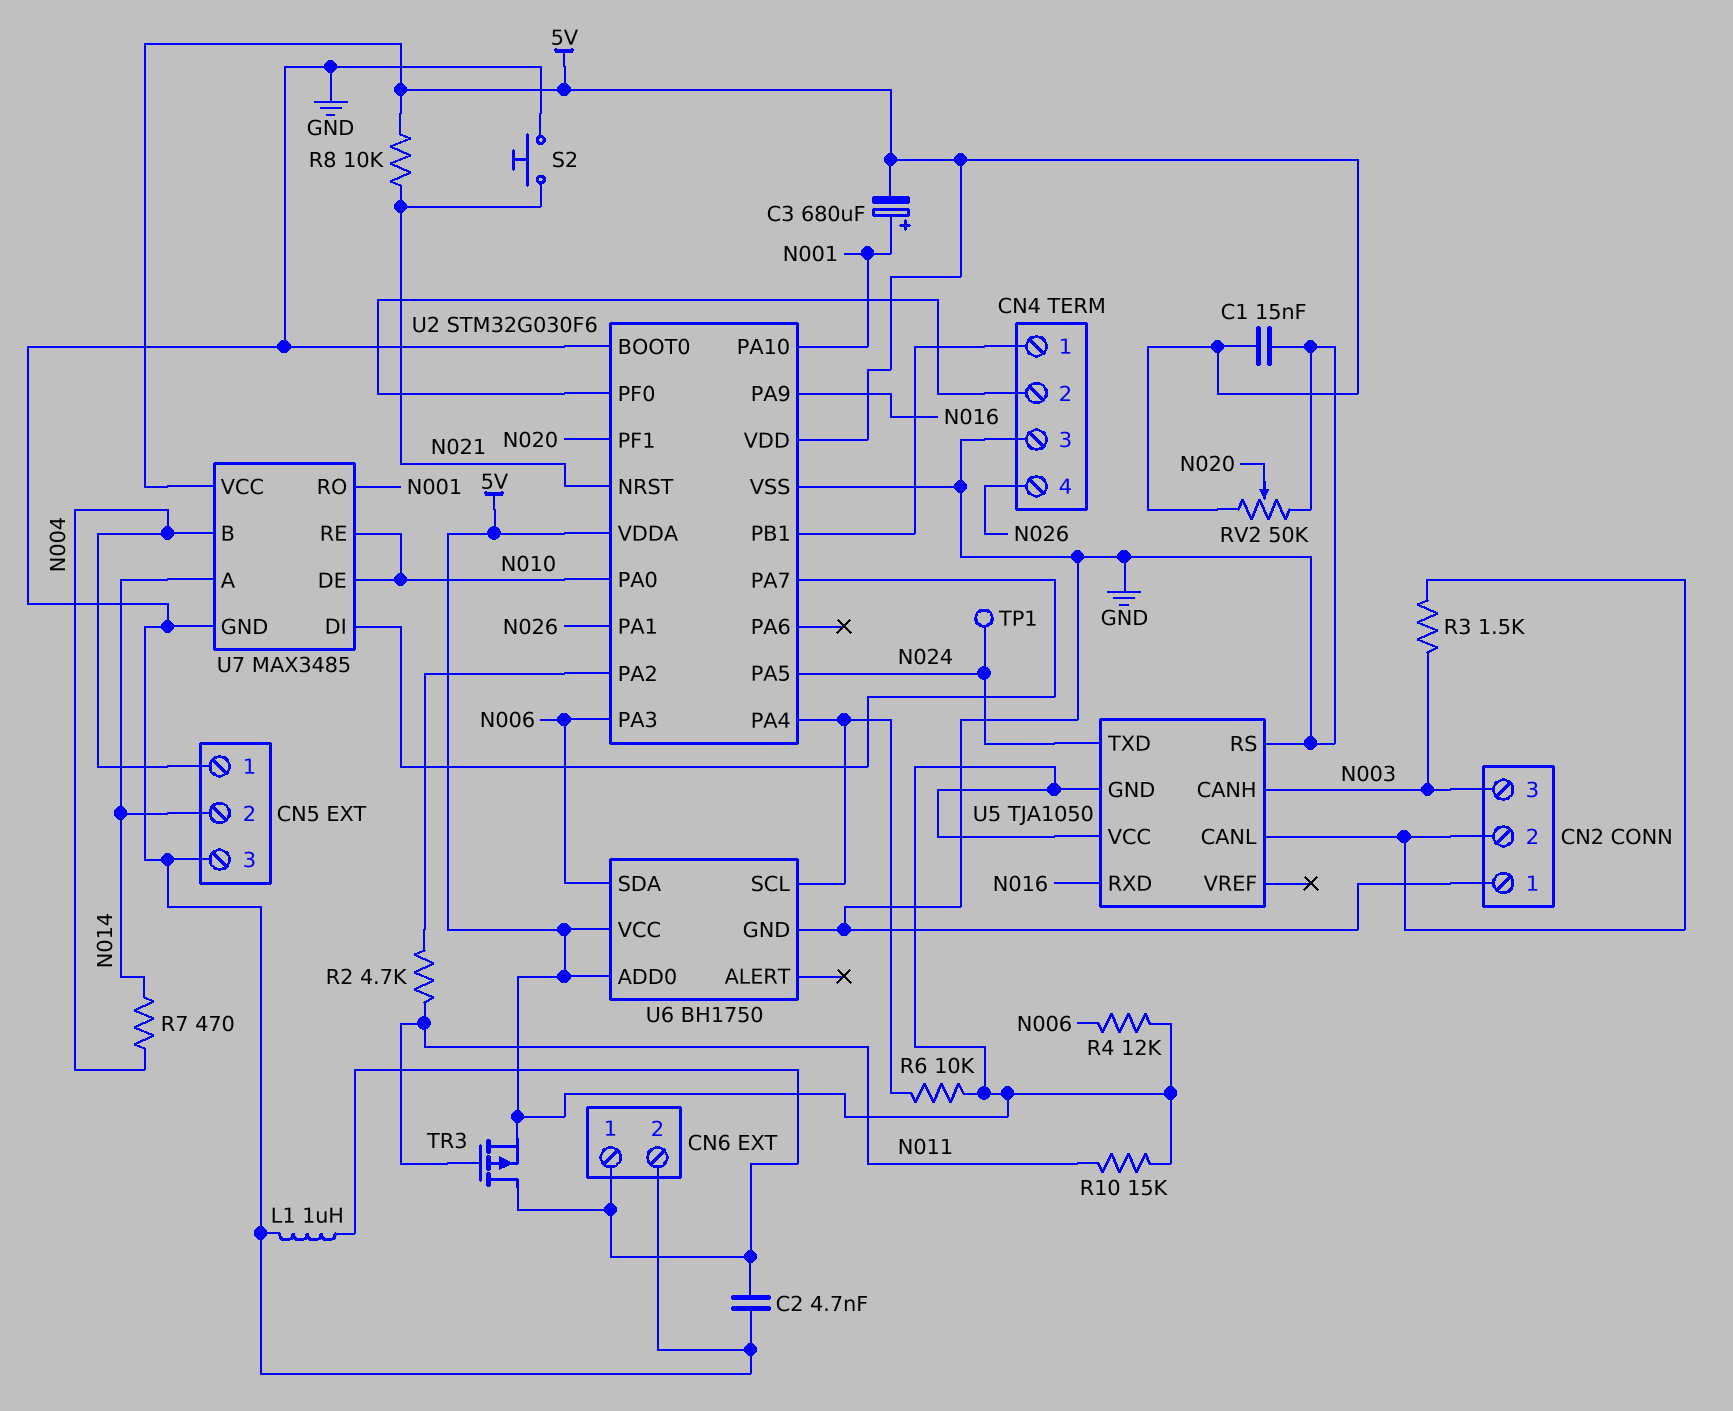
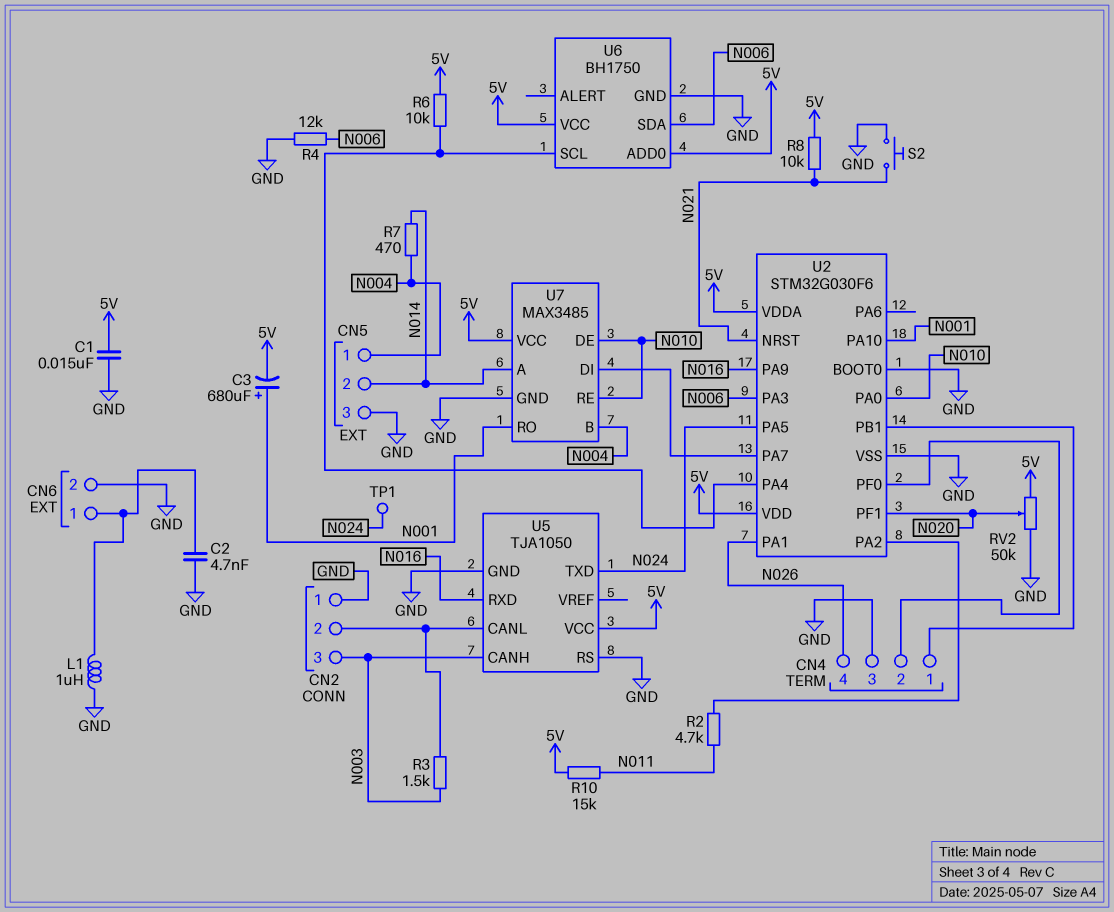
R4: 12k (5V, N006) -> 12k (GND, N006)
TR3: PMOS (G N011, D CN6/1, S 5V) -> none
U5 pin GND: 5V -> GND

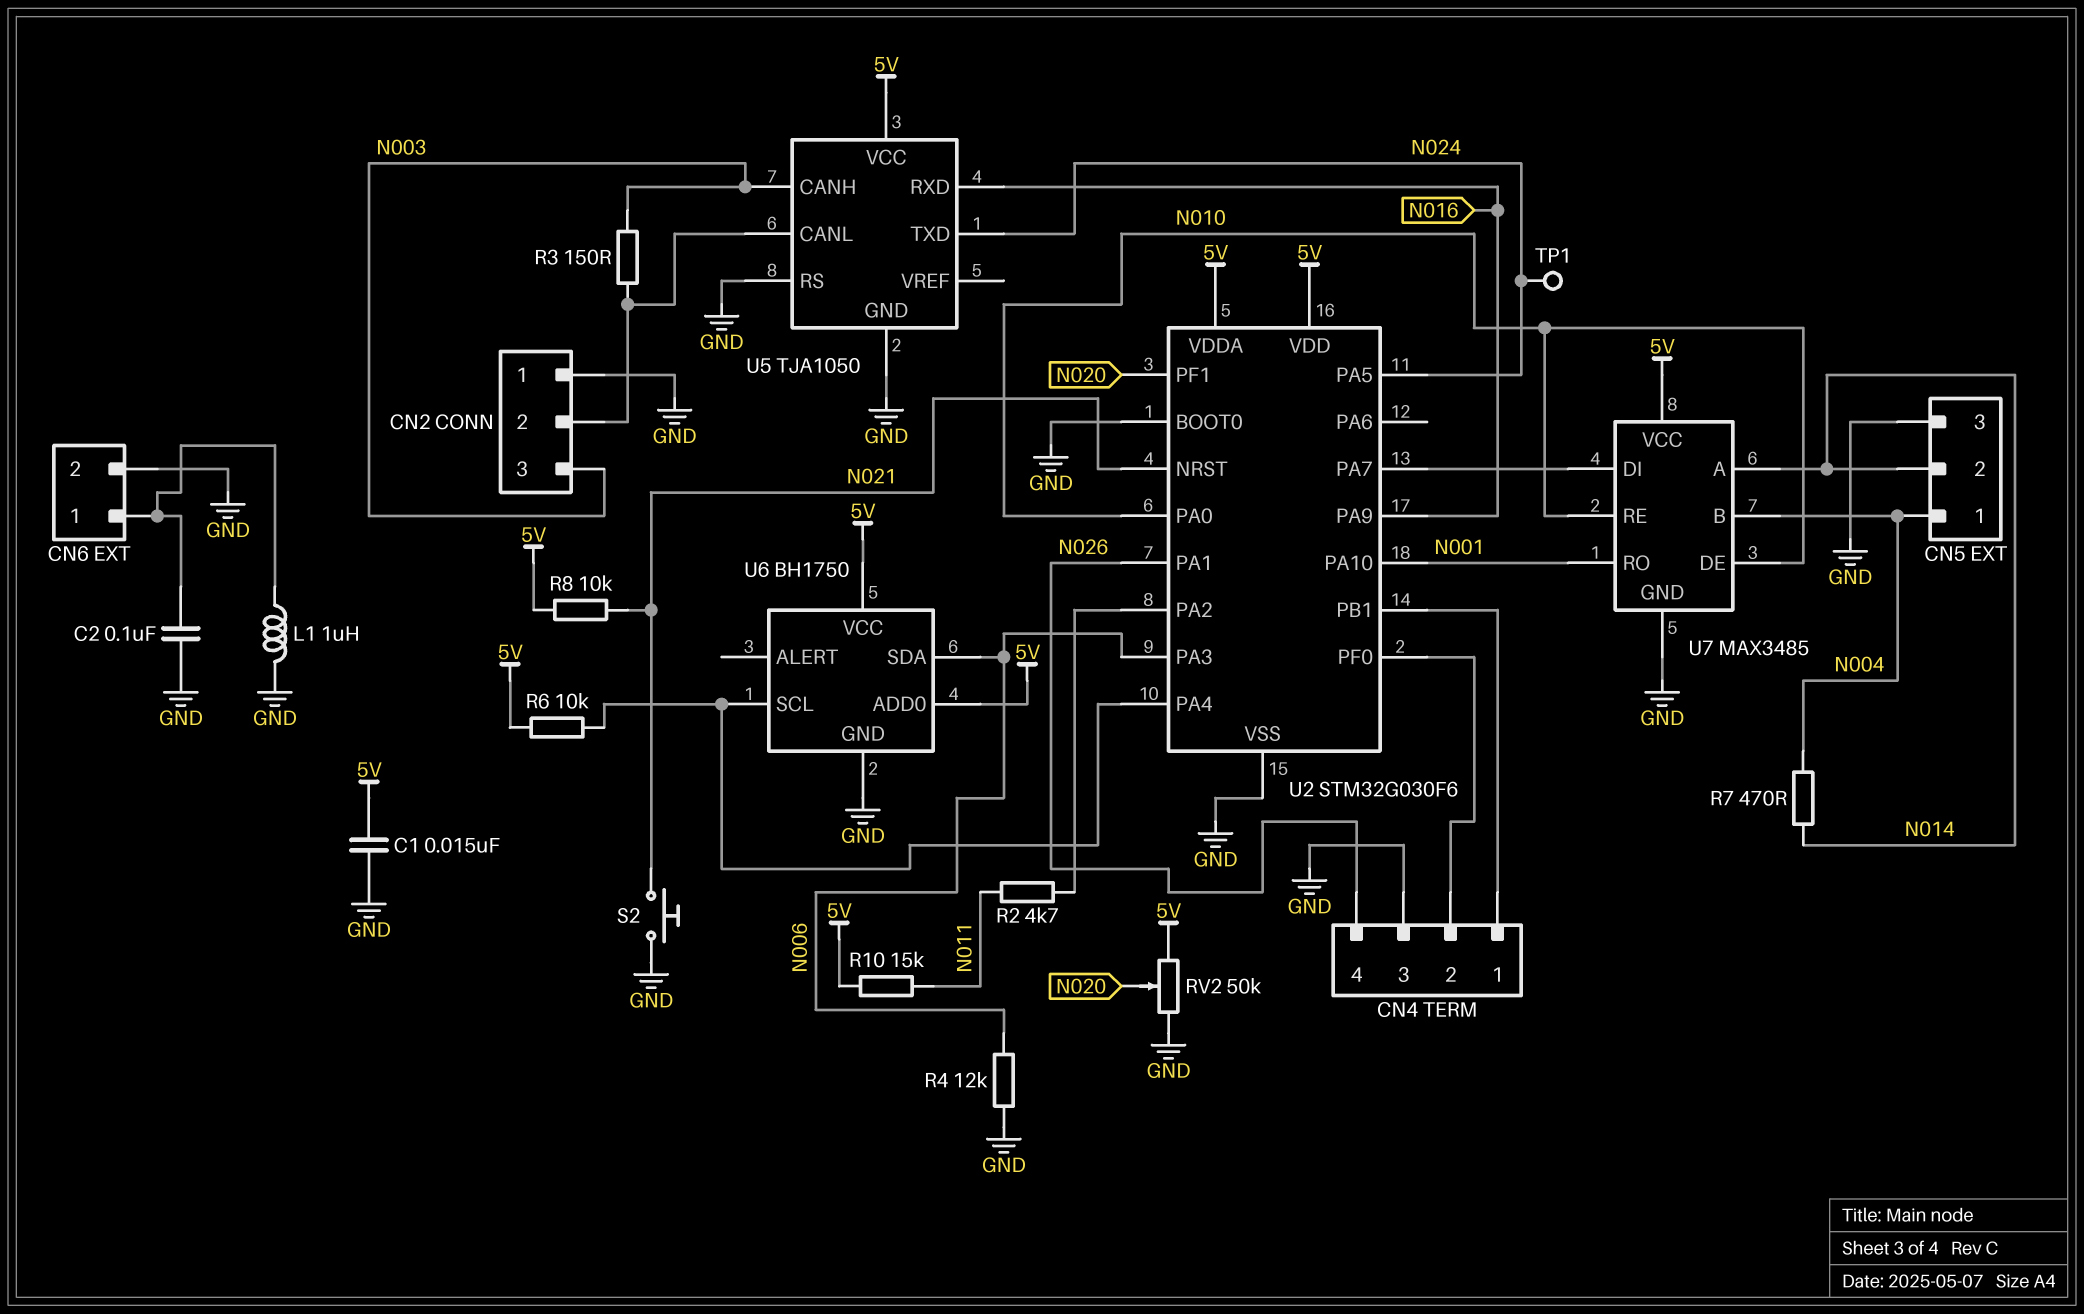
C2: 4.7nF (CN6/1, GND) -> 100nF (CN6/1, GND)
C3: 680uF (plus N001, minus 5V) -> none
R3: 1.5k (CN2/2, N003) -> 150 (CN2/2, N003)

